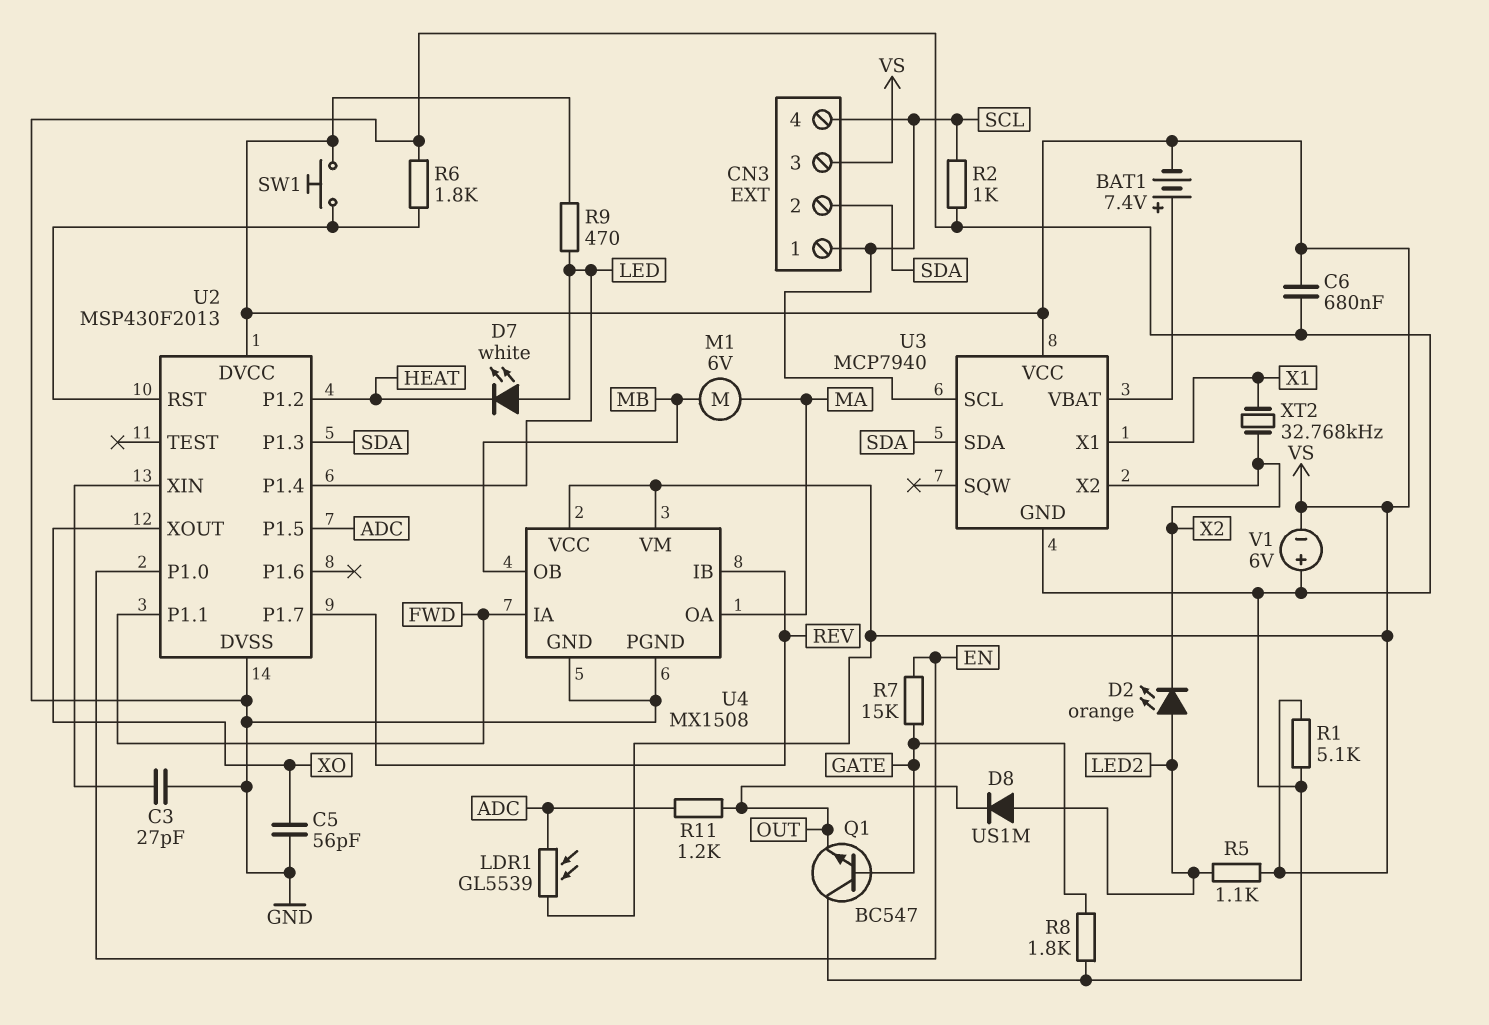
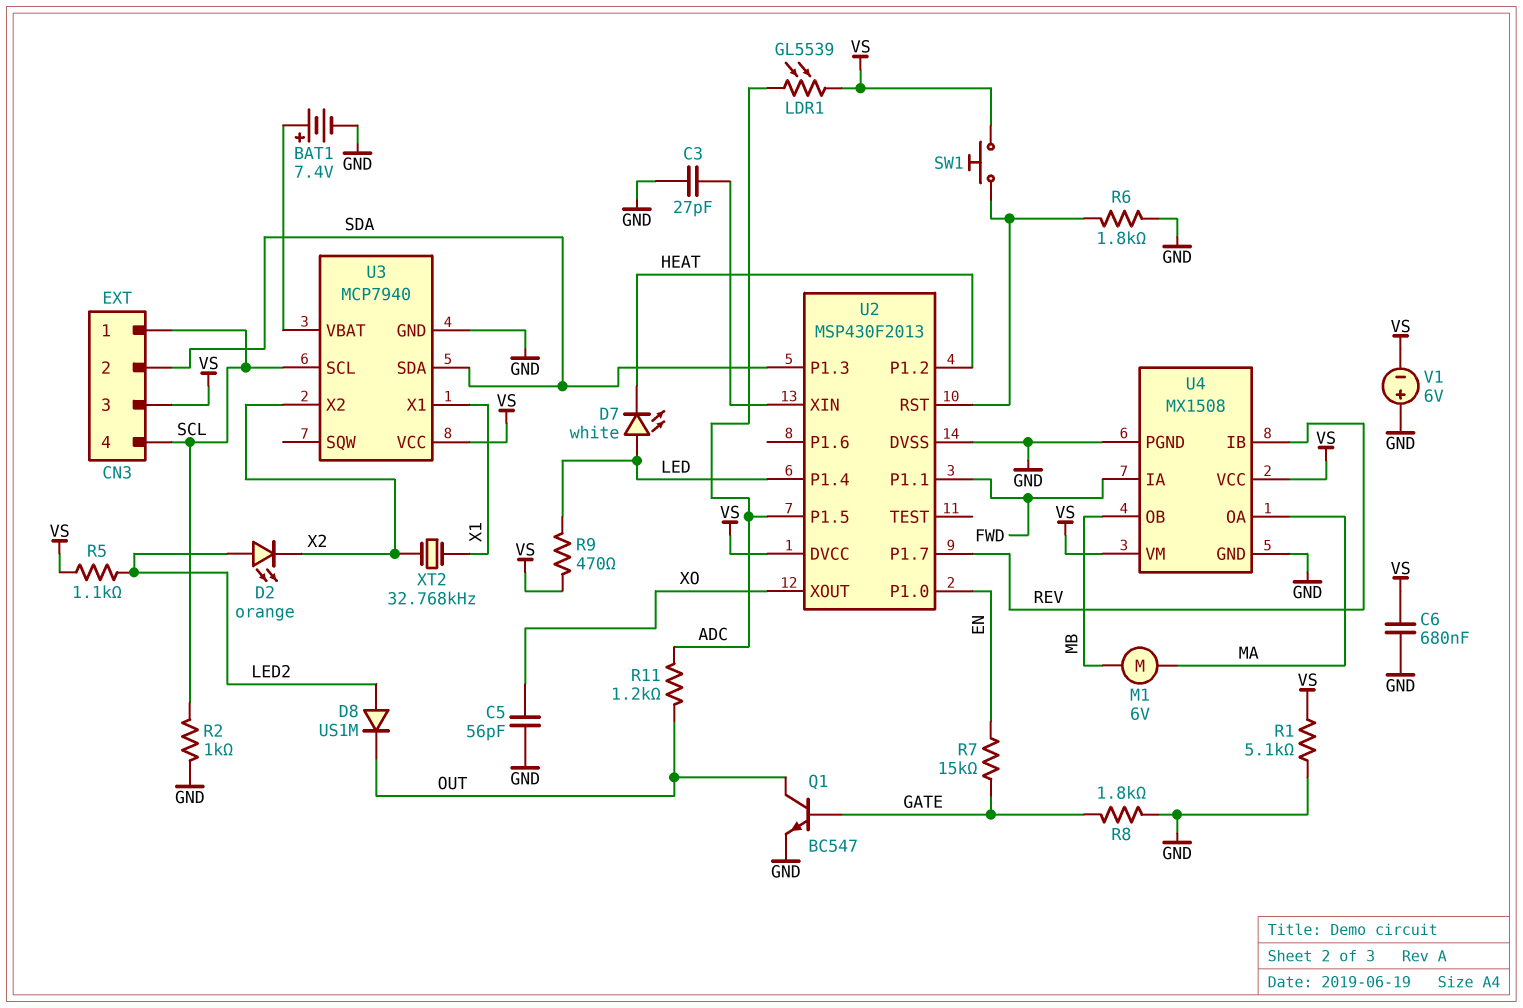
BAT1: 7.4V (plus U3/VBAT, minus VS) -> 7.4V (plus U3/VBAT, minus GND)
Q1: NPN BC547 (B GATE, C GND, E OUT) -> NPN BC547 (B GATE, C OUT, E GND)

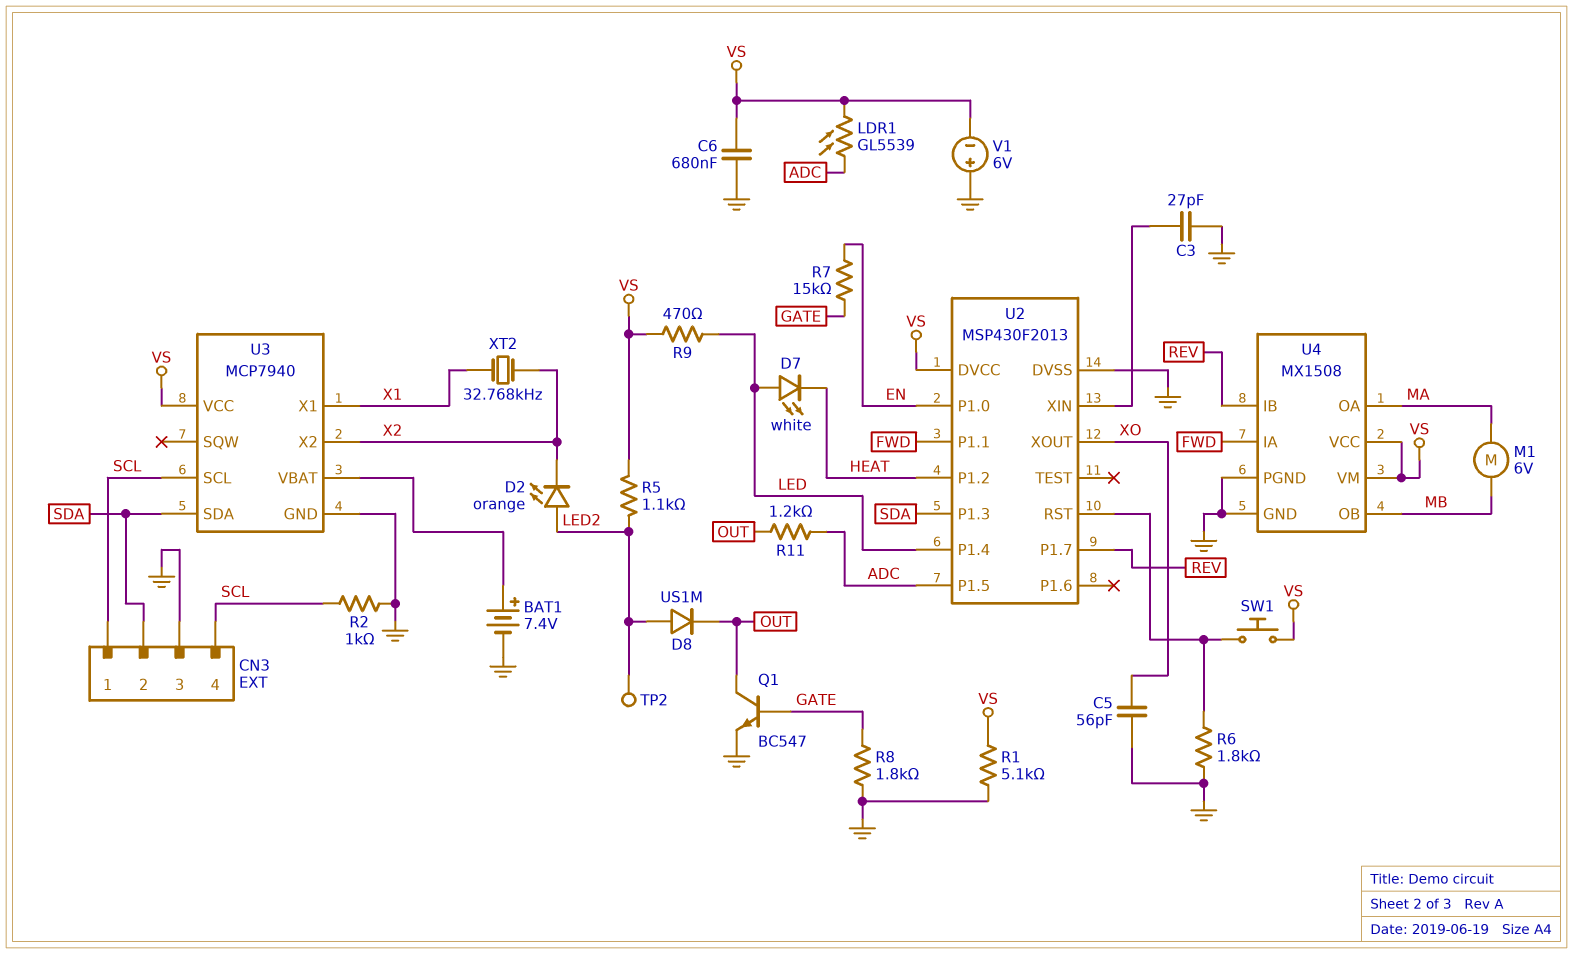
CN3 pin 3: VS -> GND
TP2: none -> test point (LED2)

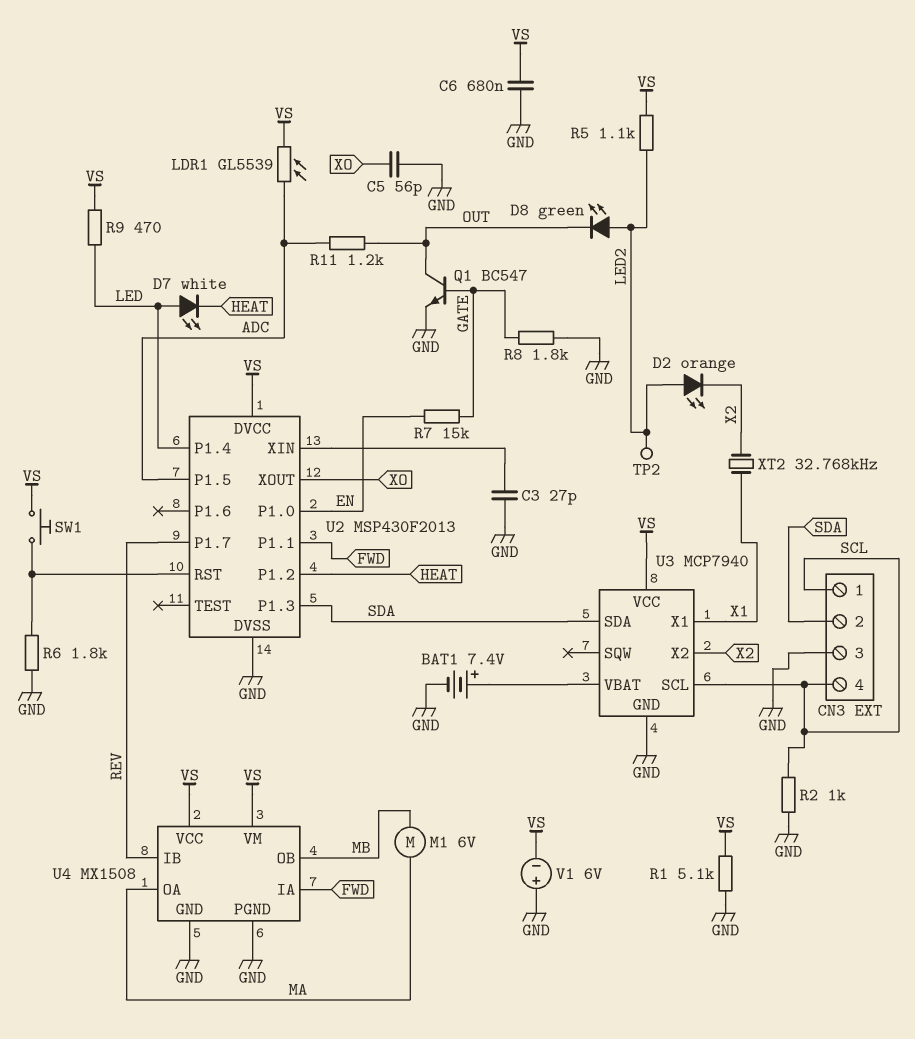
D8: diode US1M (A LED2, K OUT) -> LED green (A LED2, K OUT)

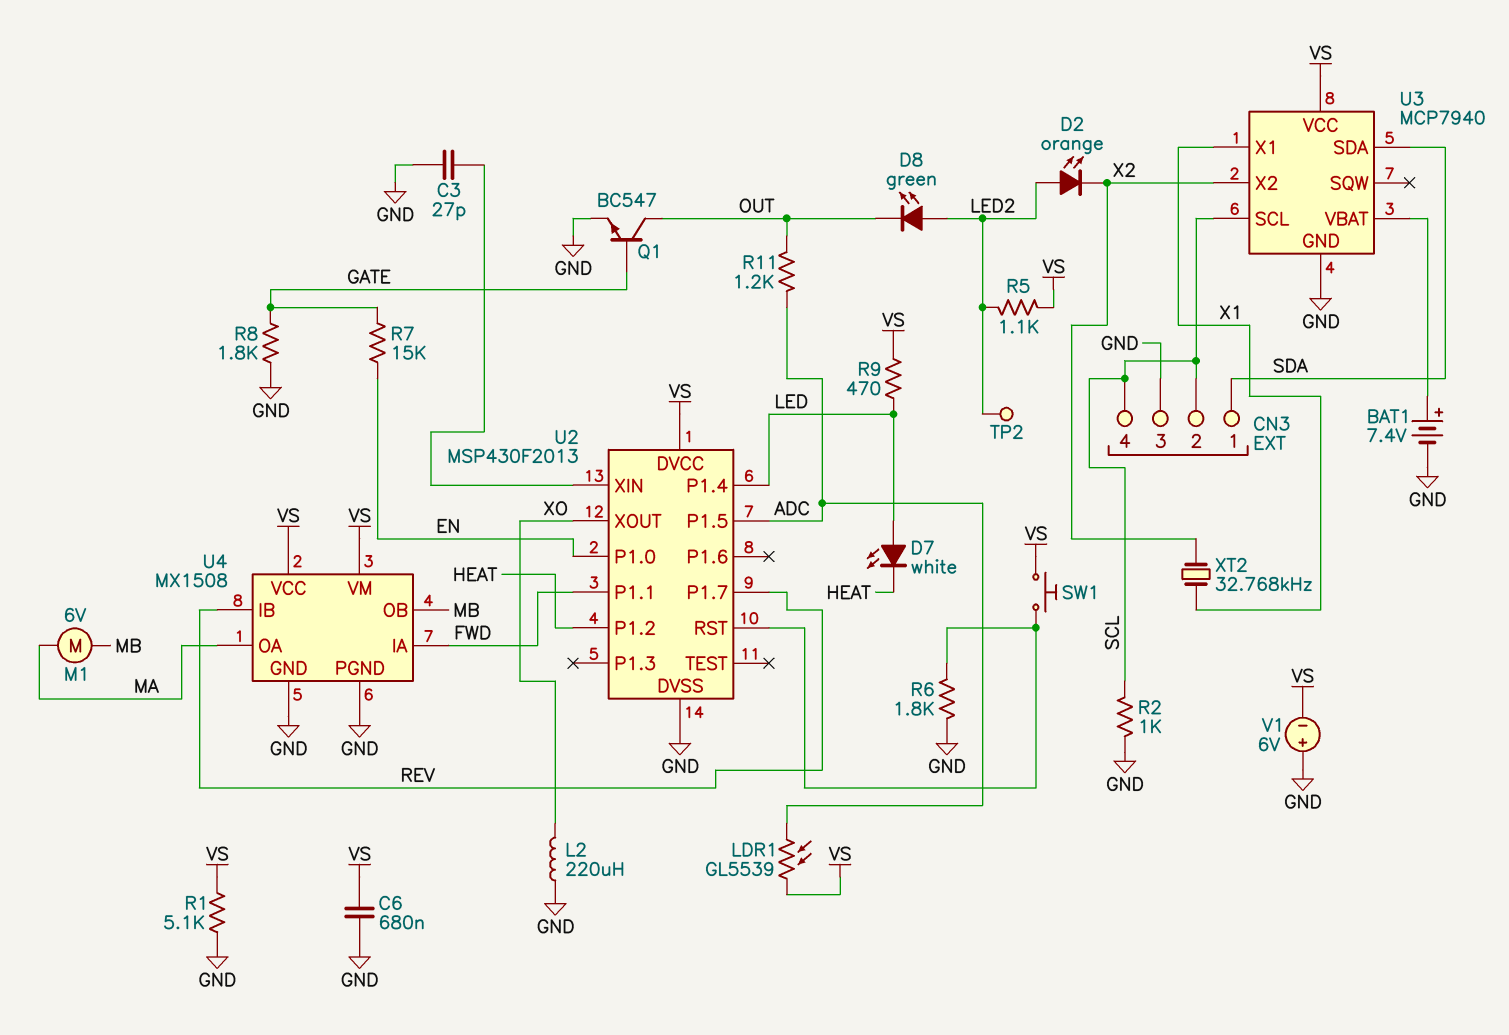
C5: 56pF (GND, XO) -> none
CN3 pin 1: SCL -> SDA
CN3 pin 2: SDA -> SCL
L2: none -> 220uH (GND, XO)
U2 pin P1.3: SDA -> none

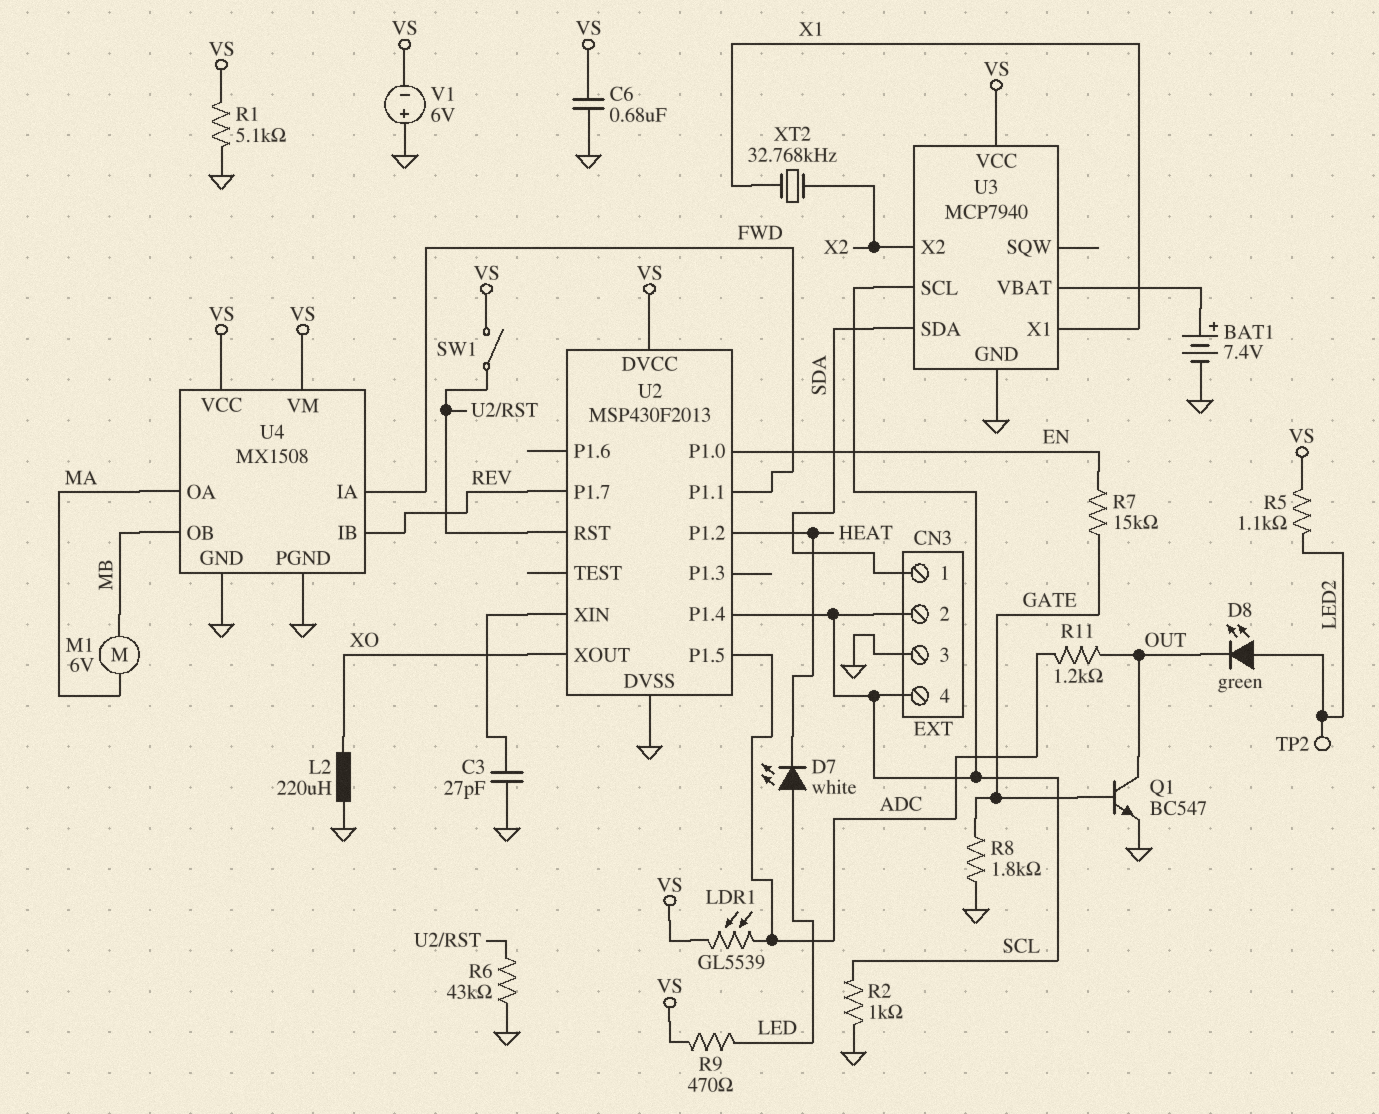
D2: LED orange (A LED2, K X2) -> none
R6: 1.8k (GND, U2/RST) -> 43k (GND, U2/RST)
SW1: button (U2/RST, VS) -> switch (U2/RST, VS)
U2 pin P1.4: LED -> SCL

